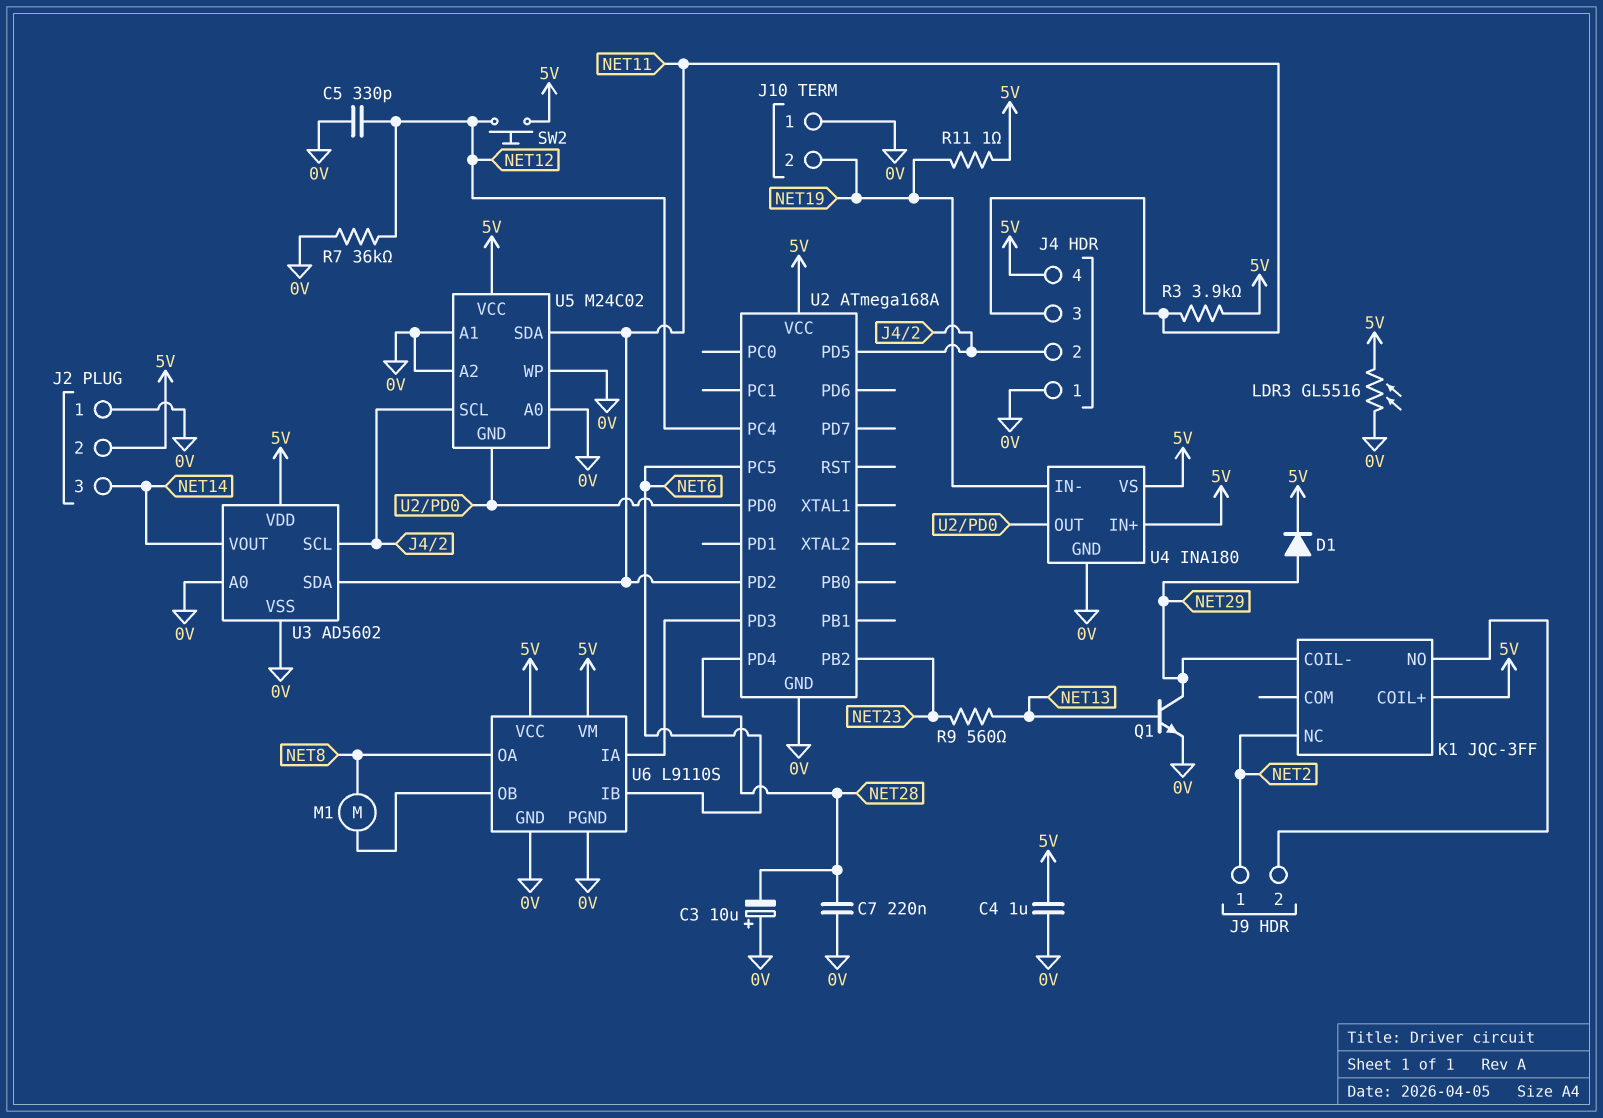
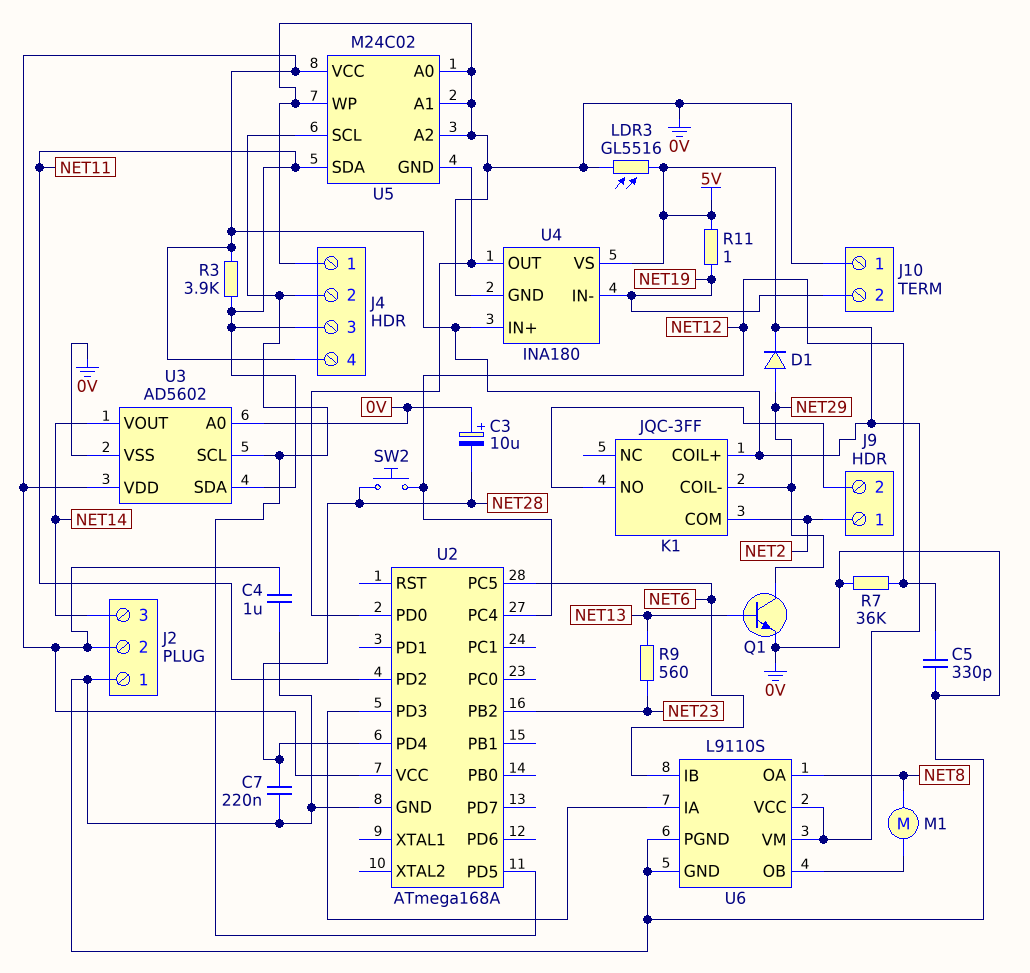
K1 pin COM: none -> NET2
K1 pin NC: NET2 -> none
SW2: button (5V, NET12) -> button (NET12, NET28)

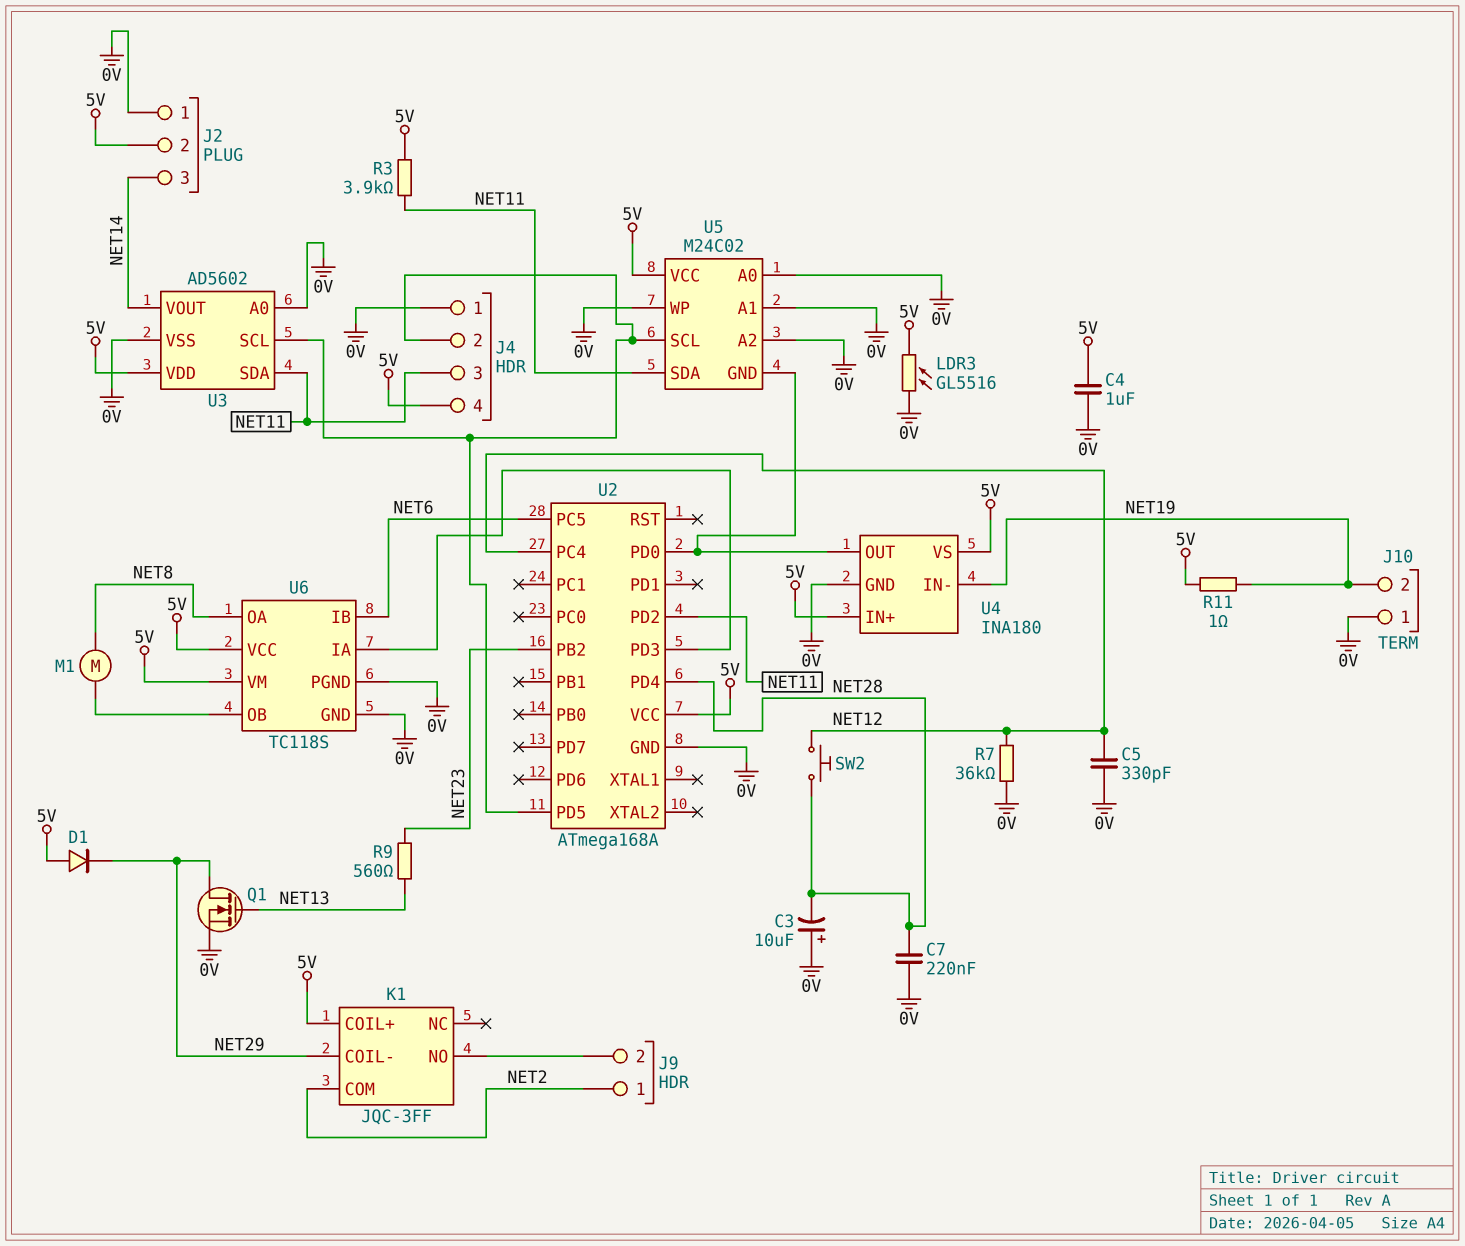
D1: diode (A NET29, K 5V) -> diode (A 5V, K NET29)
Q1: NPN (B NET13, C NET29, E 0V) -> NMOS (G NET13, D NET29, S 0V)
U6: L9110S -> TC118S

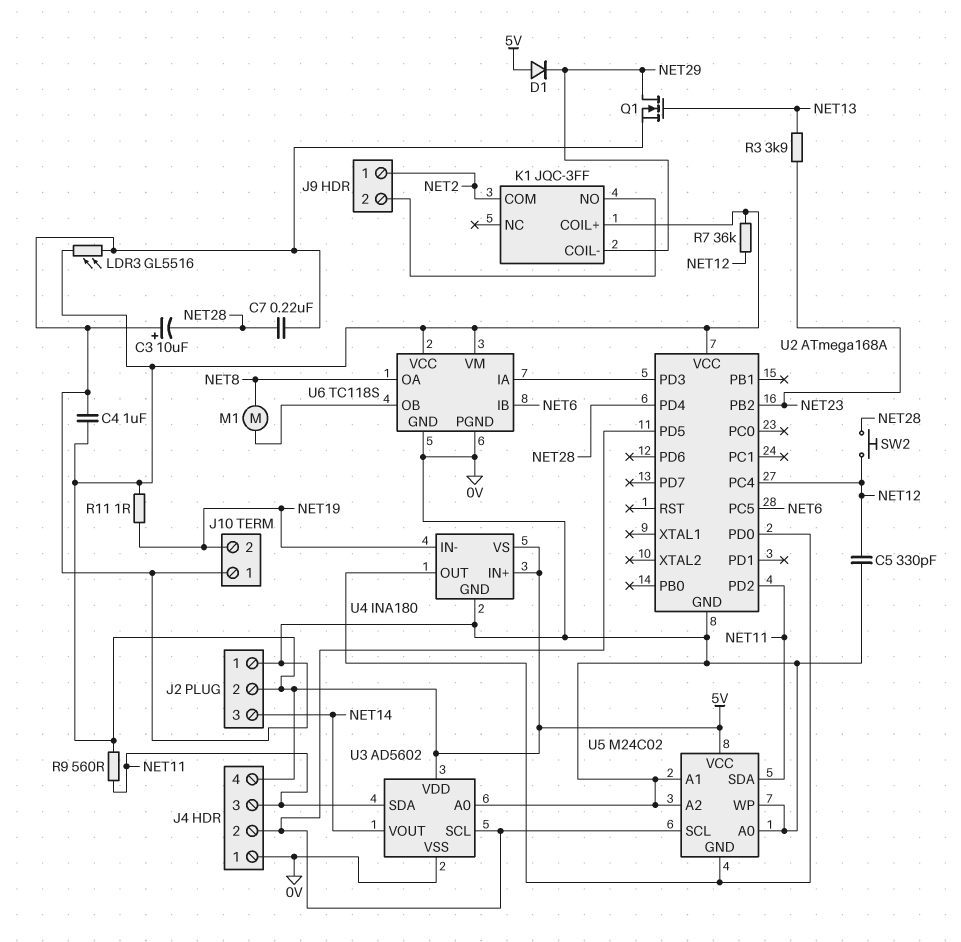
R3: 3.9k (5V, NET11) -> 3.9k (NET13, NET23)
R7: 36k (0V, NET12) -> 36k (5V, NET12)
R9: 560 (NET13, NET23) -> 560 (5V, NET11)

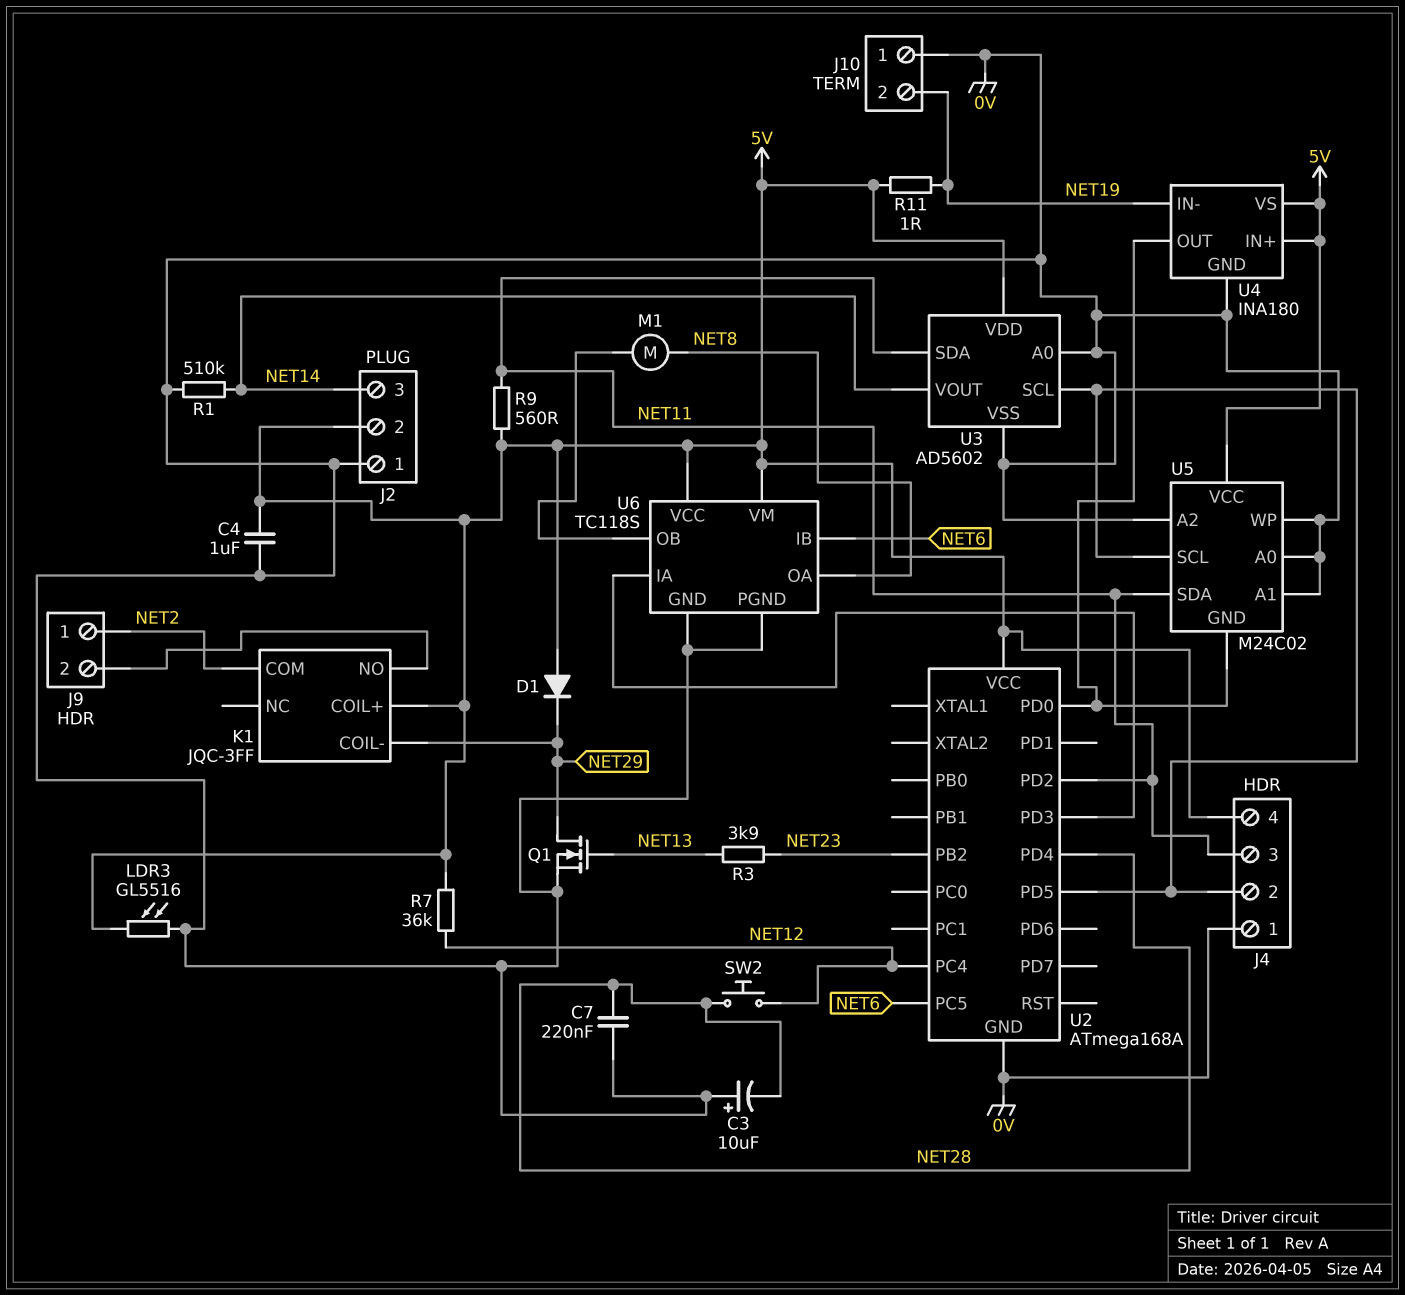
C5: 330pF (0V, NET12) -> none
R1: none -> 510k (0V, NET14)

